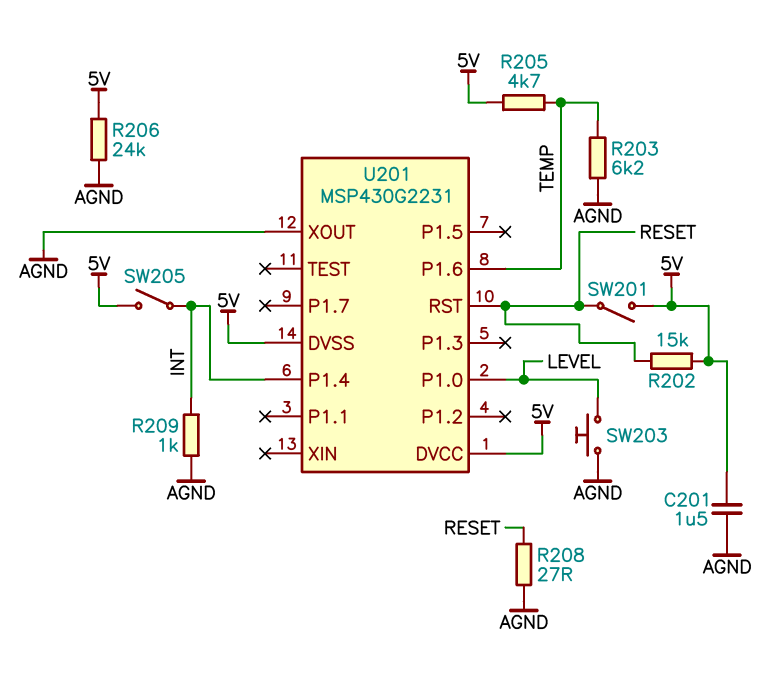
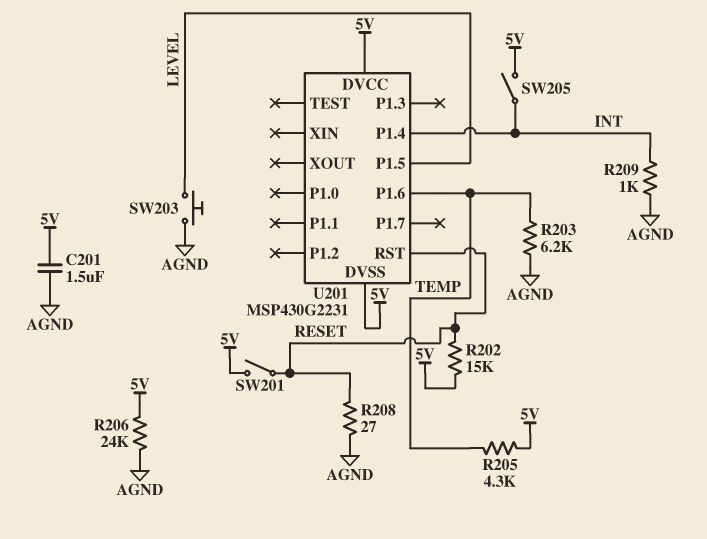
R205: 4.7k (5V, TEMP) -> 4.3k (5V, TEMP)
U201 pin P1.0: LEVEL -> none
U201 pin P1.5: none -> LEVEL
U201 pin XOUT: AGND -> none

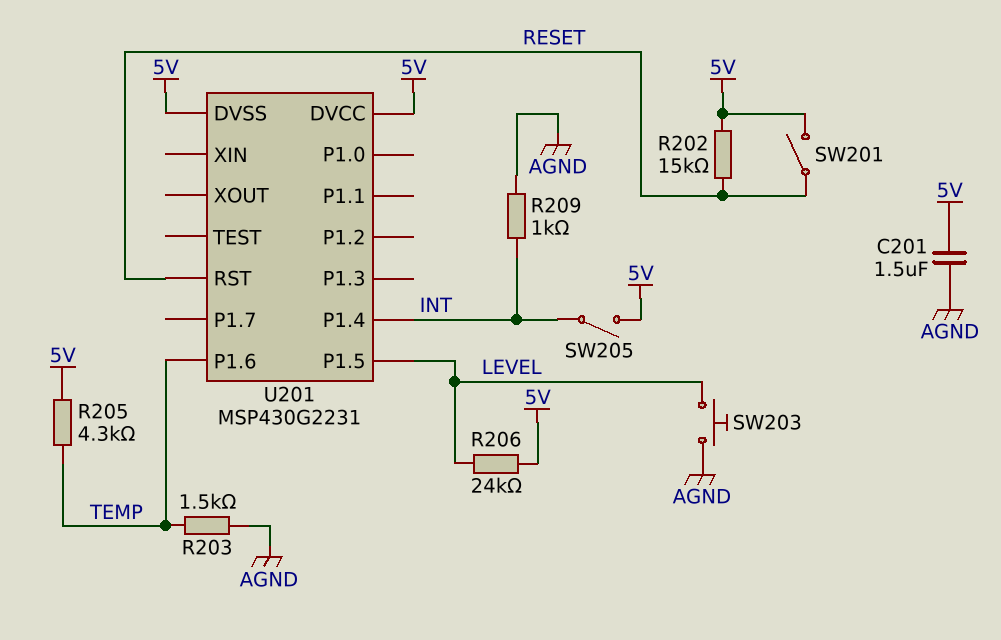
R203: 6.2k (AGND, TEMP) -> 1.5k (AGND, TEMP)
R206: 24k (5V, AGND) -> 24k (5V, LEVEL)
R208: 27 (AGND, RESET) -> none

